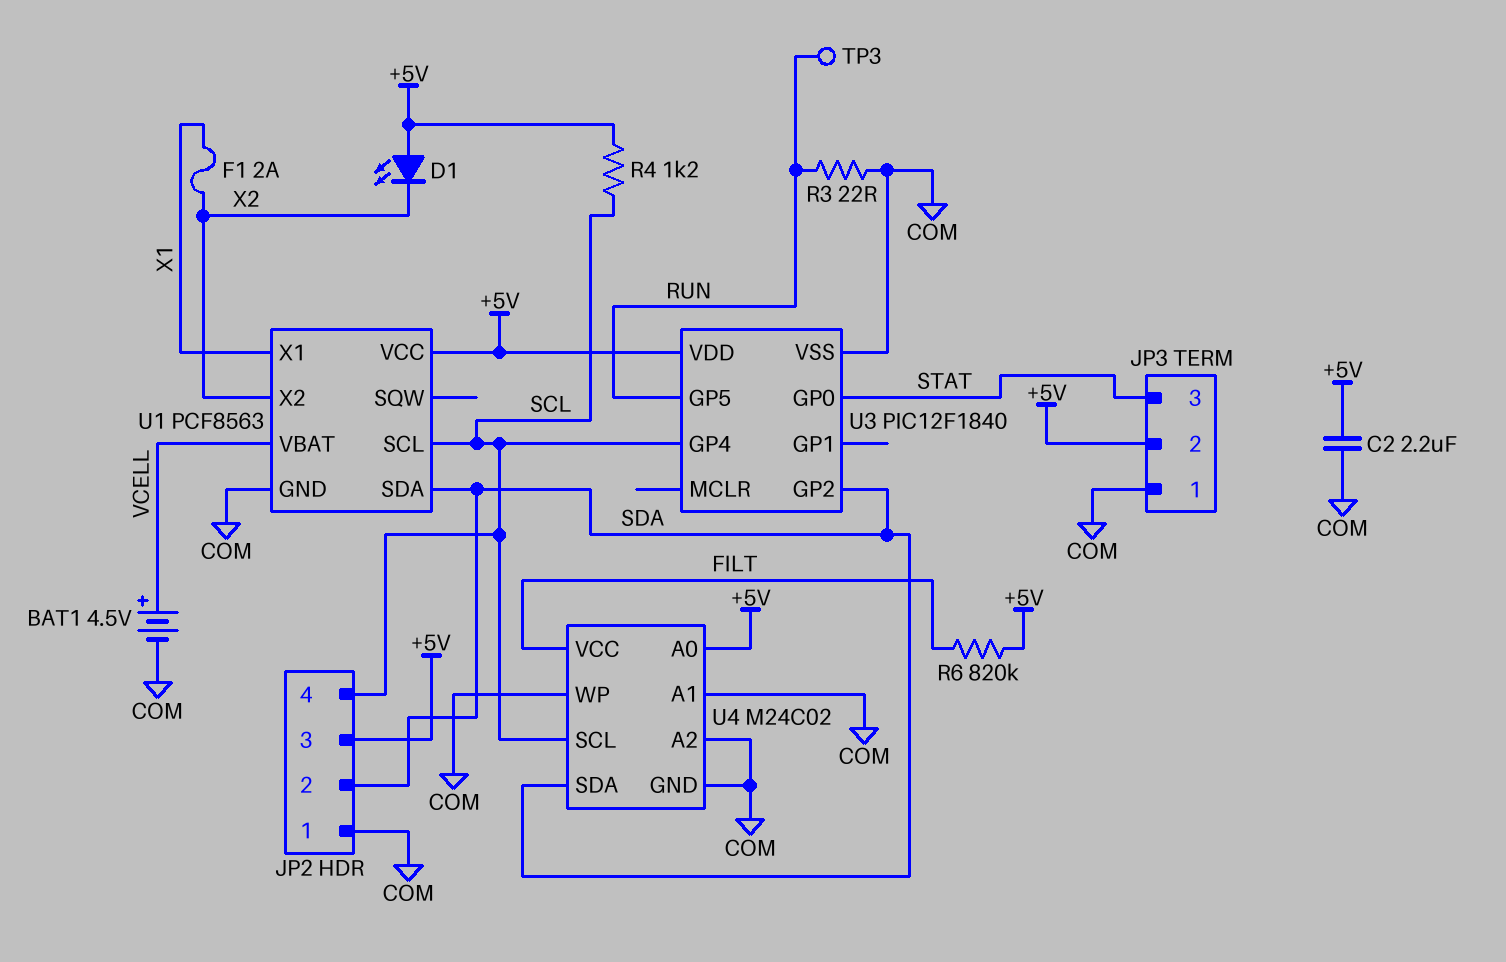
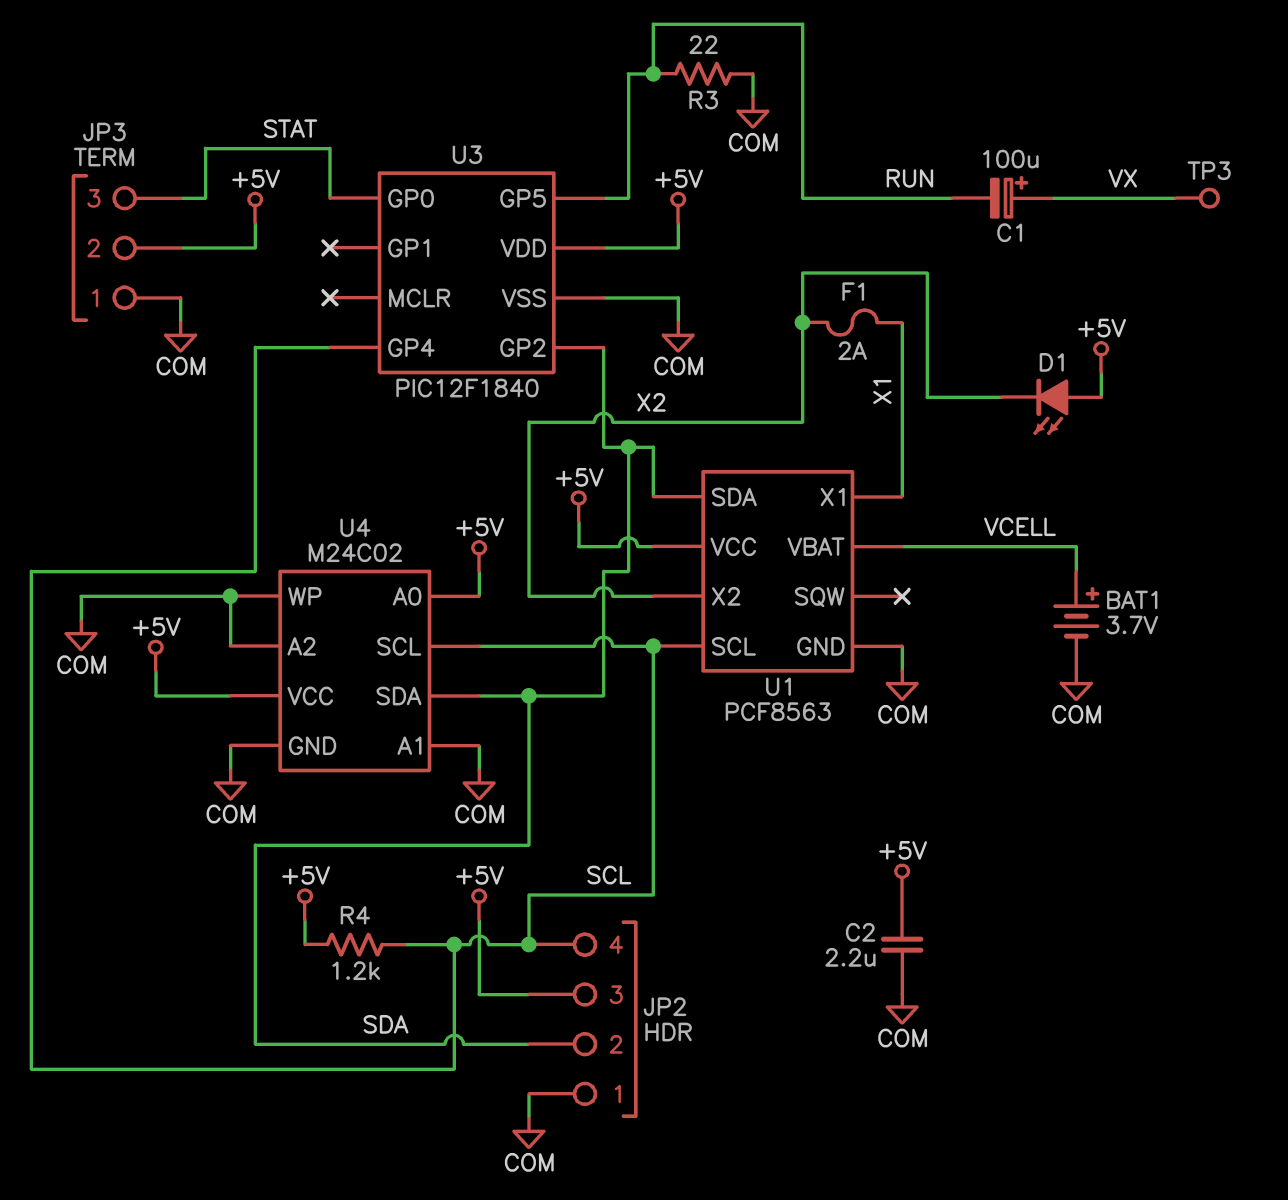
BAT1: 4.5V (plus VCELL, minus COM) -> 3.7V (plus VCELL, minus COM)
C1: none -> 100uF (plus VX, minus RUN)
R6: 820k (+5V, FILT) -> none
TP3: test point (RUN) -> test point (VX)
U4 pin VCC: FILT -> +5V

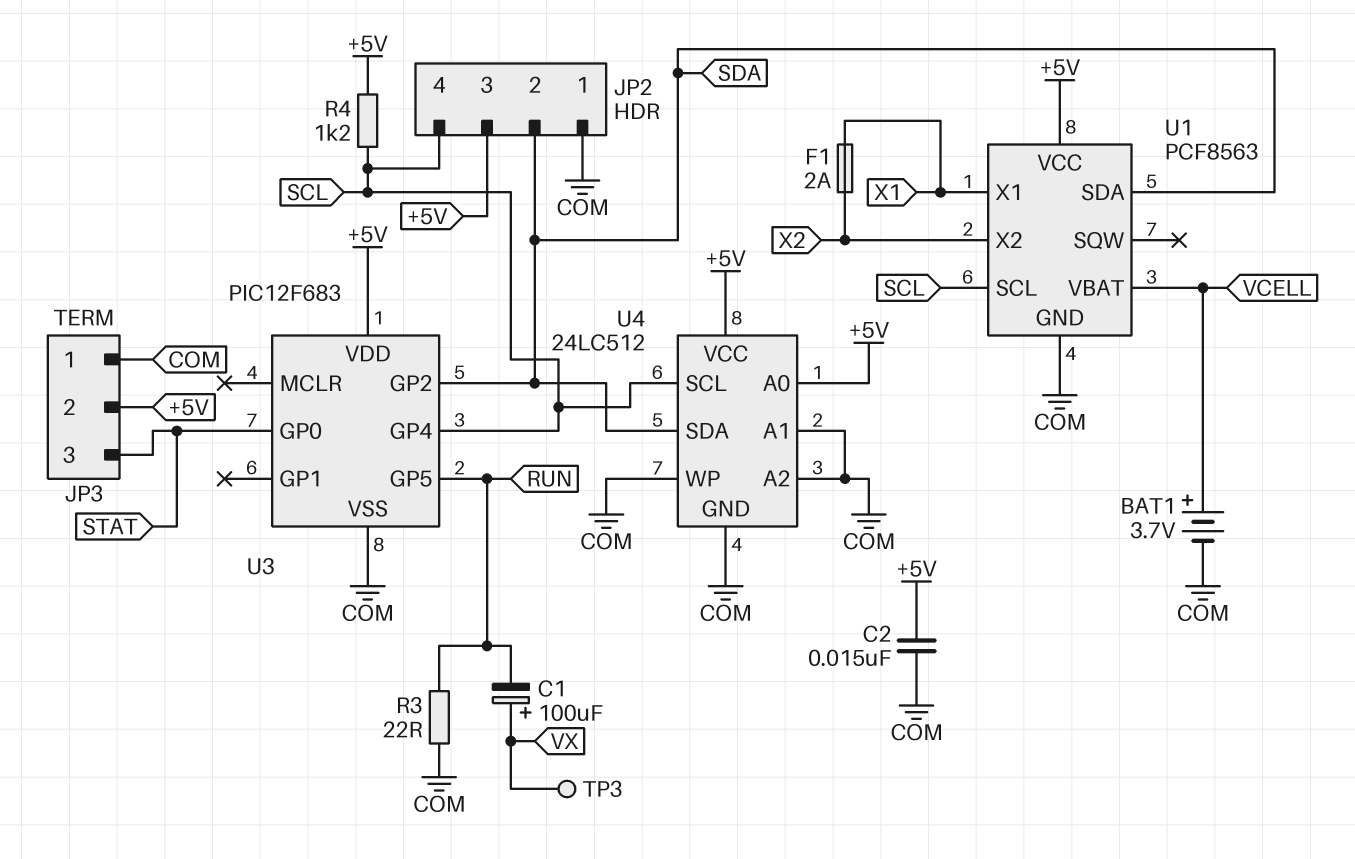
C2: 2.2uF (+5V, COM) -> 15nF (+5V, COM)
D1: LED (A +5V, K X2) -> none
U3: PIC12F1840 -> PIC12F683
U4: M24C02 -> 24LC512

